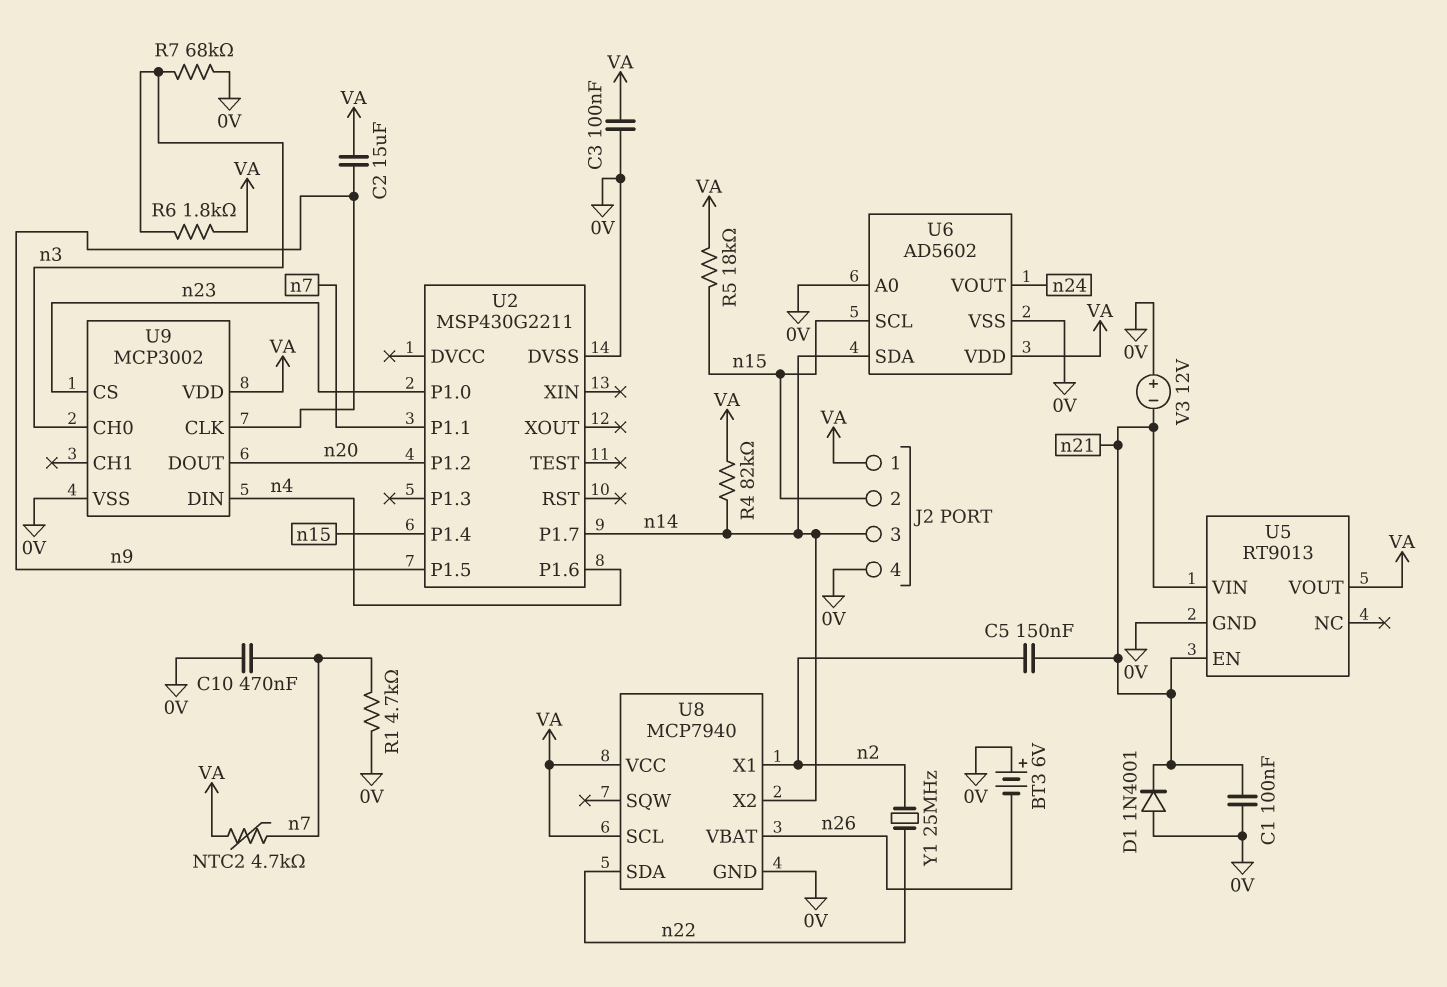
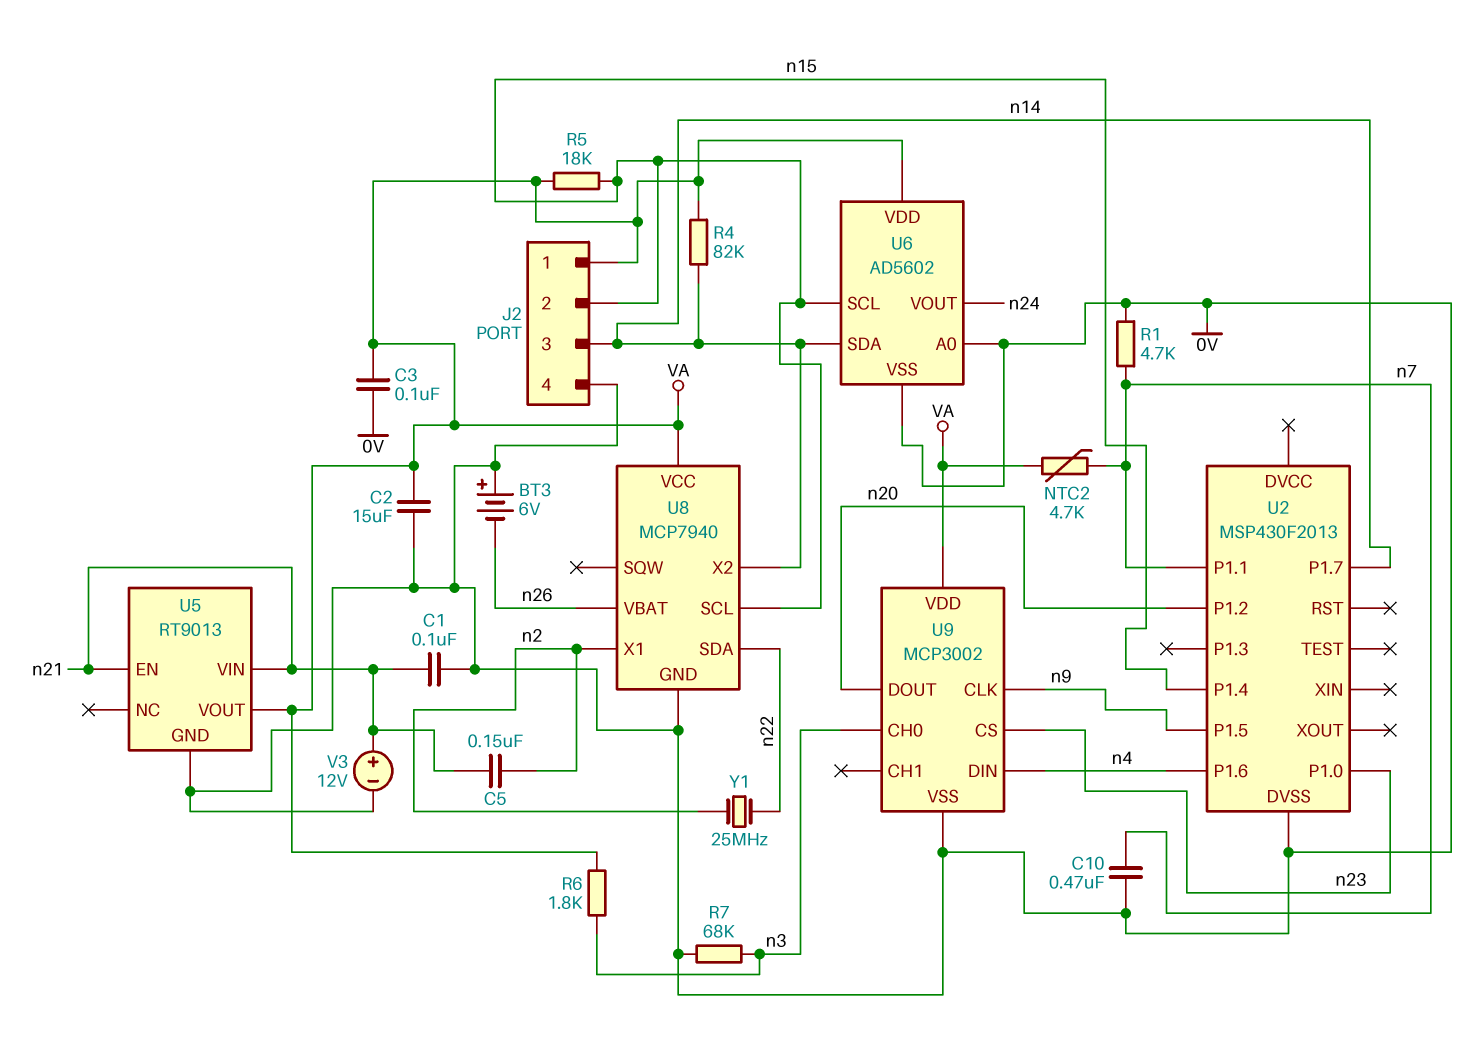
C2: 15uF (VA, n9) -> 15uF (0V, VA)
D1: diode 1N4001 (A 0V, K n21) -> none
U2: MSP430G2211 -> MSP430F2013
U8 pin SCL: VA -> n15
V3: 12V (plus 0V, minus n21) -> 12V (plus n21, minus 0V)

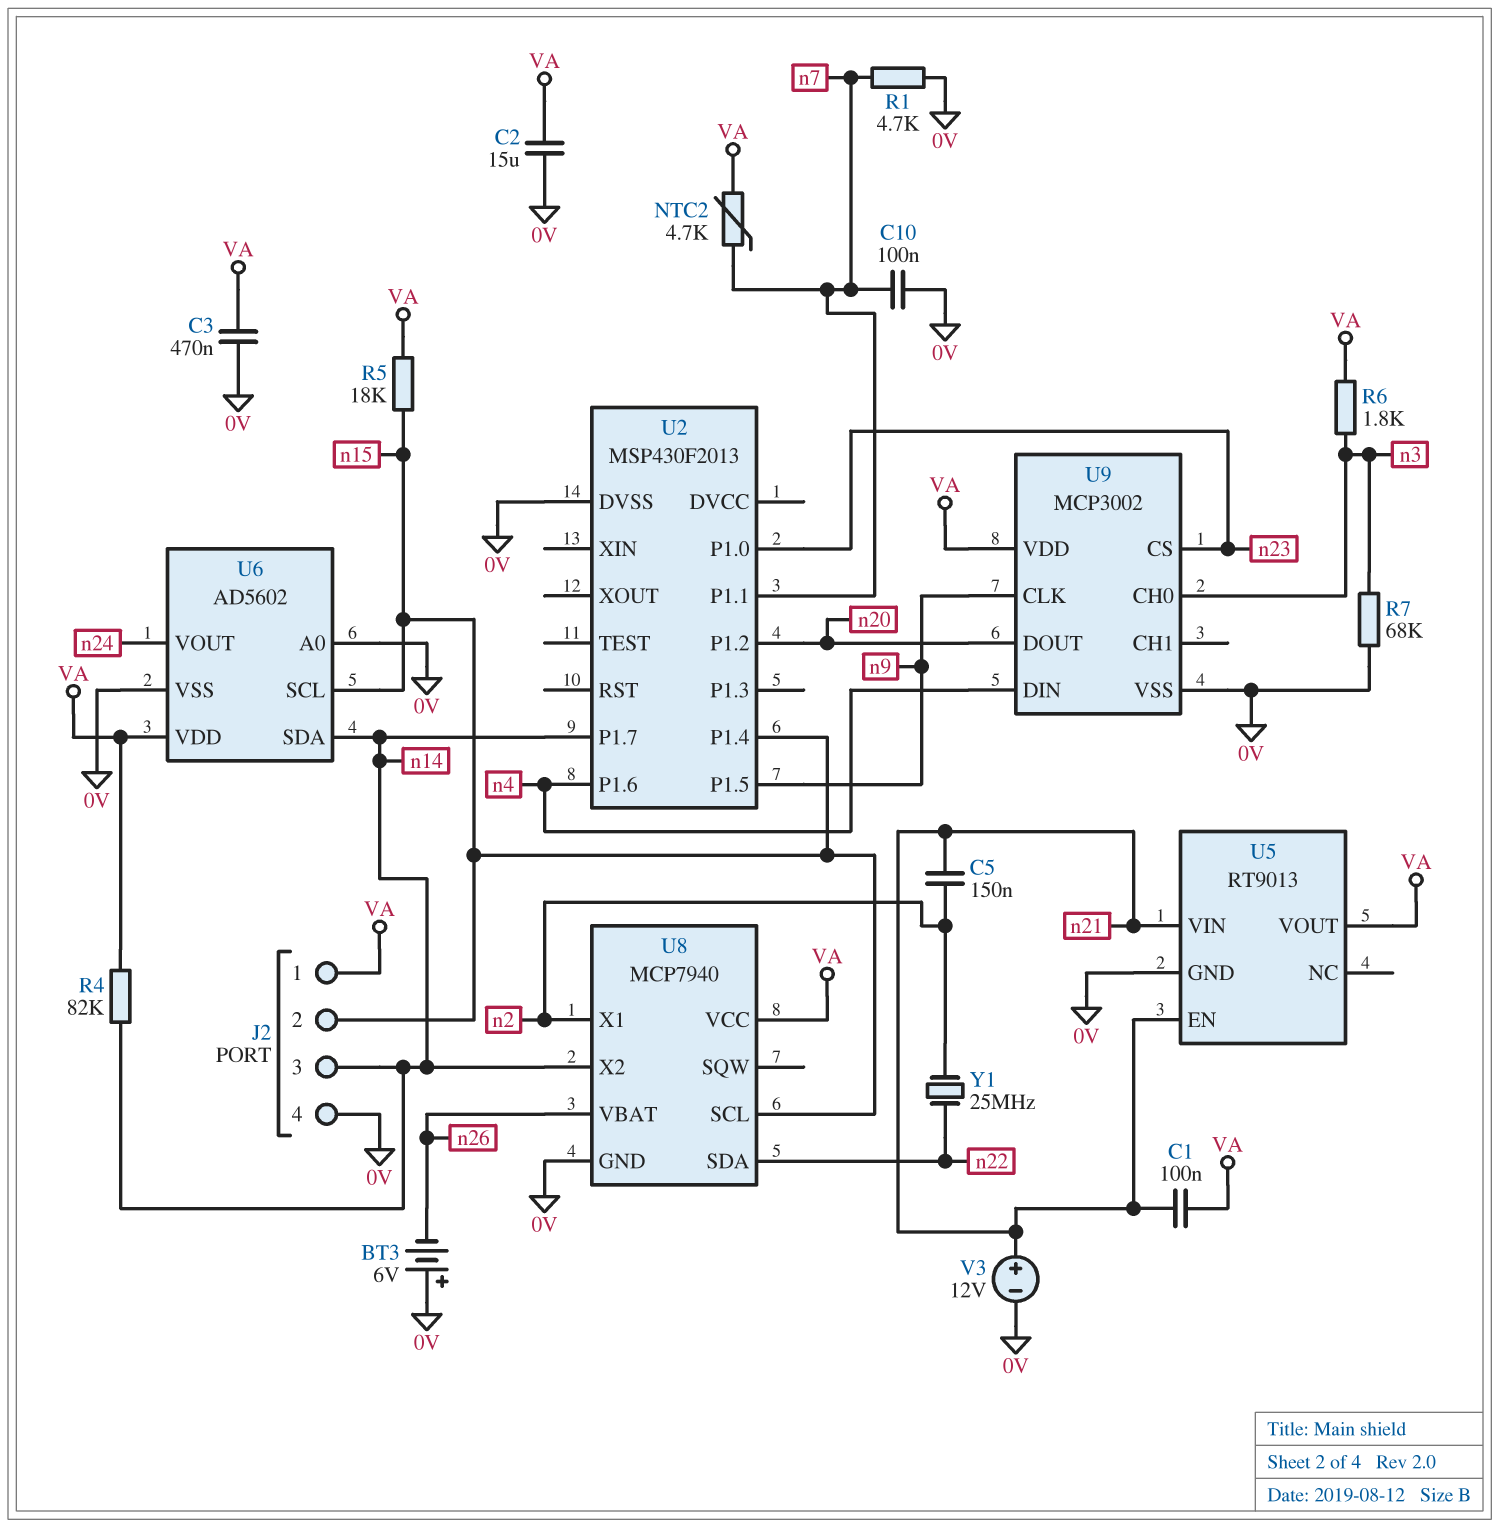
C1: 100nF (0V, n21) -> 100nF (VA, n21)
C3: 100nF (0V, VA) -> 470nF (0V, VA)
C10: 470nF (0V, n7) -> 100nF (0V, n7)

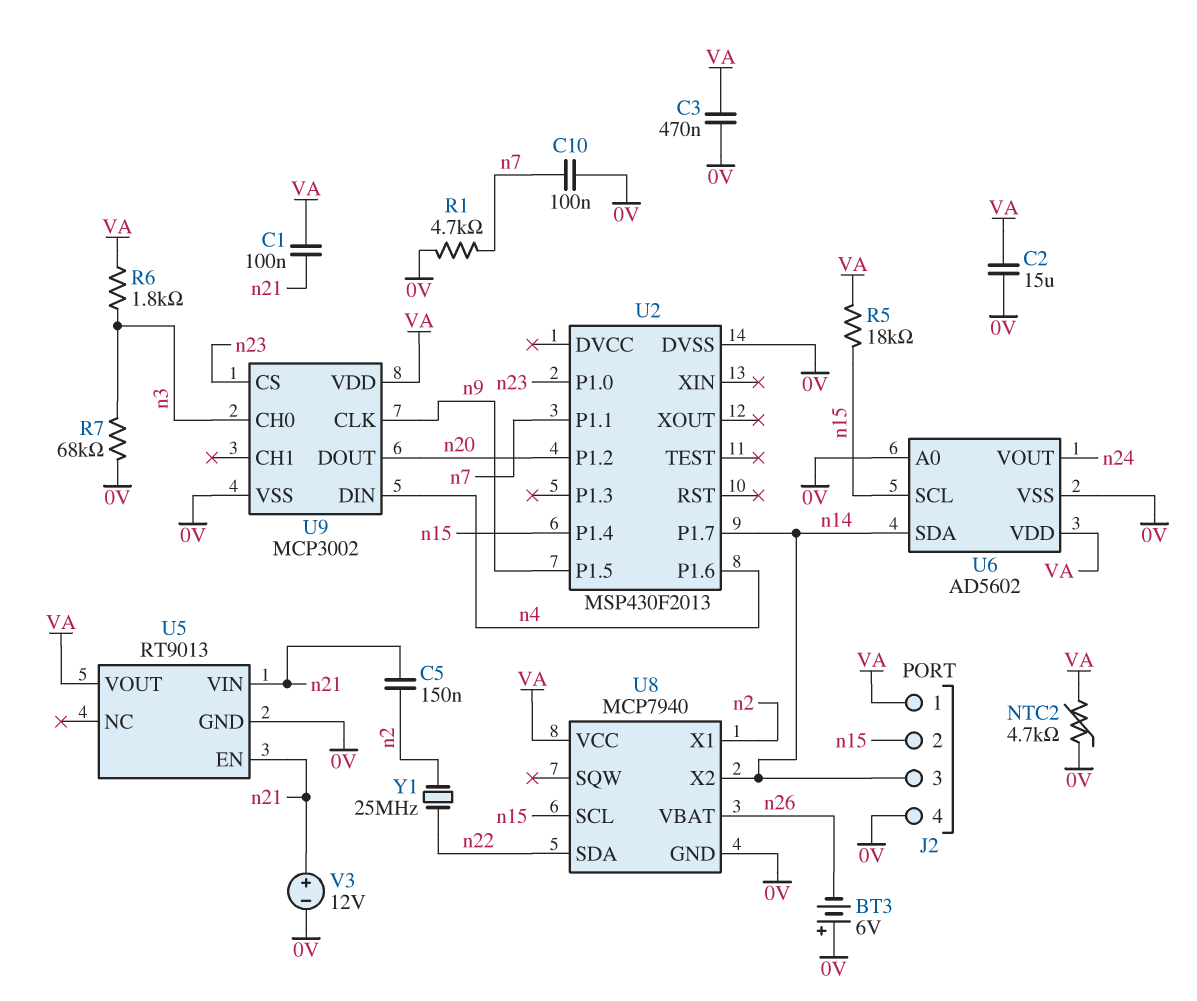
NTC2: 4.7k (VA, n7) -> 4.7k (0V, VA)
R4: 82k (VA, n14) -> none

